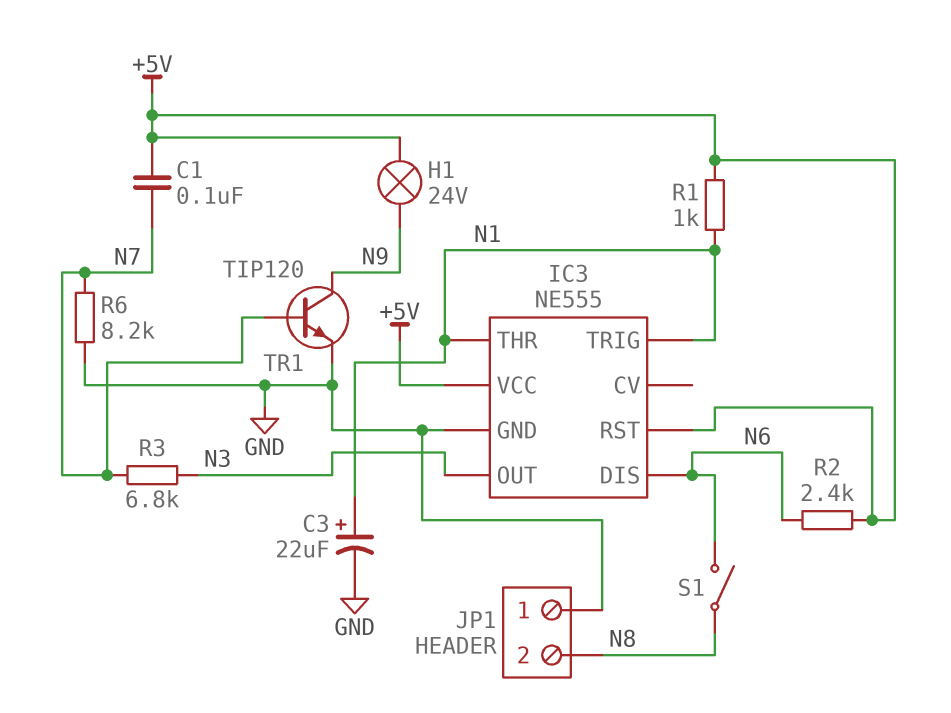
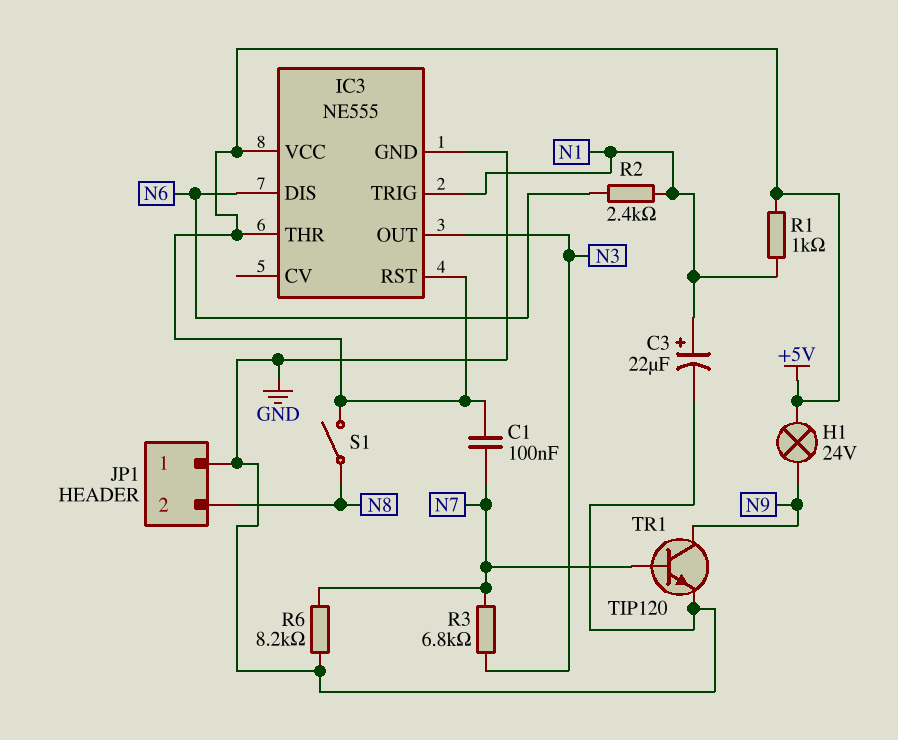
IC3 pin THR: N1 -> +5V
R2: 2.4k (+5V, N6) -> 2.4k (N1, N6)
S1: switch (N6, N8) -> switch (+5V, N8)

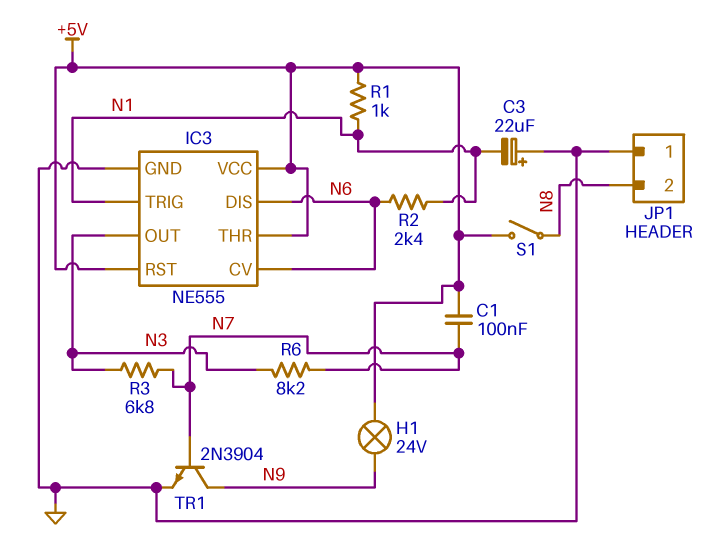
C3: 22uF (plus N1, minus GND) -> 22uF (plus GND, minus N1)
IC3 pin CV: none -> N6
R6: 8.2k (GND, N7) -> 8.2k (N3, N7)
TR1: NPN TIP120 (B N7, C N9, E GND) -> NPN 2N3904 (B N7, C N9, E GND)

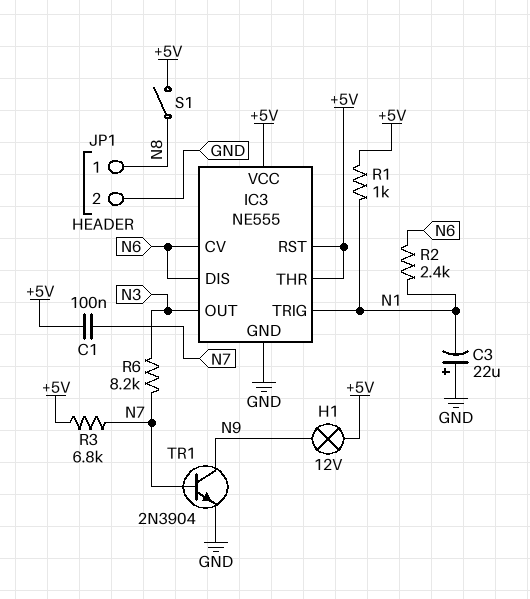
H1: lamp 24V (+5V, N9) -> lamp 12V (+5V, N9)
JP1 pin 1: GND -> N8
JP1 pin 2: N8 -> GND
R3: 6.8k (N3, N7) -> 6.8k (+5V, N7)

